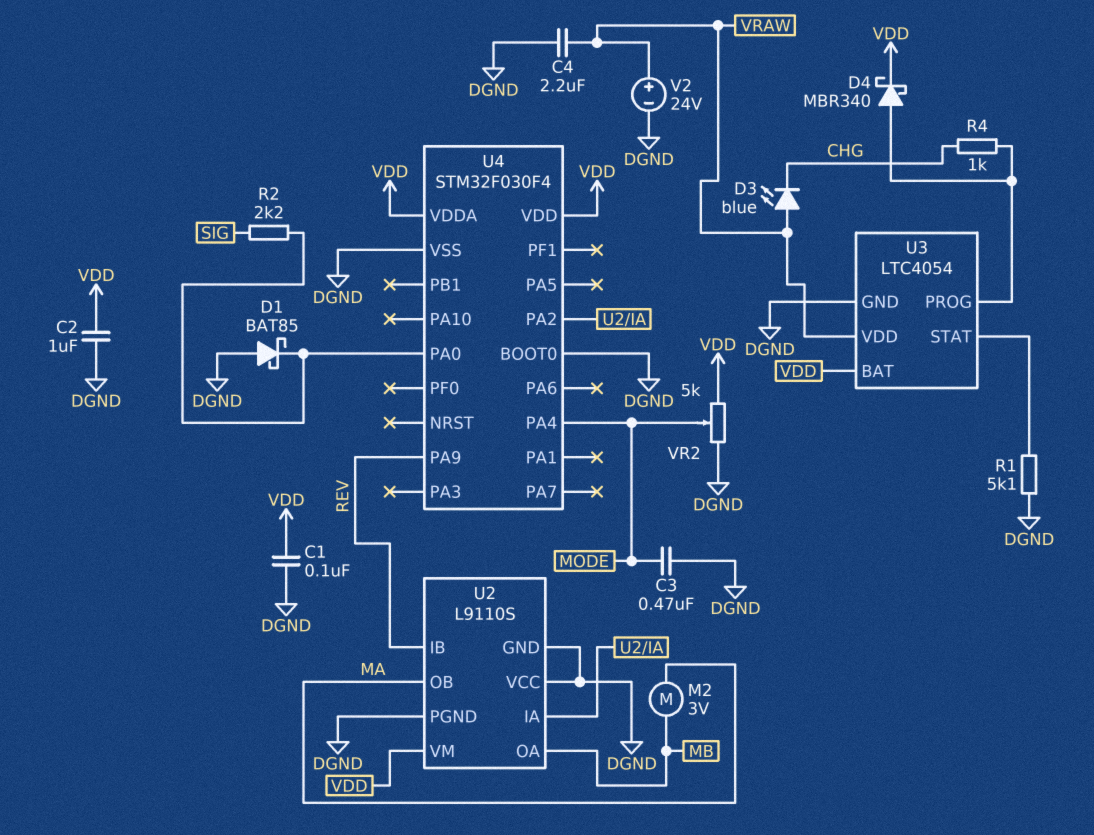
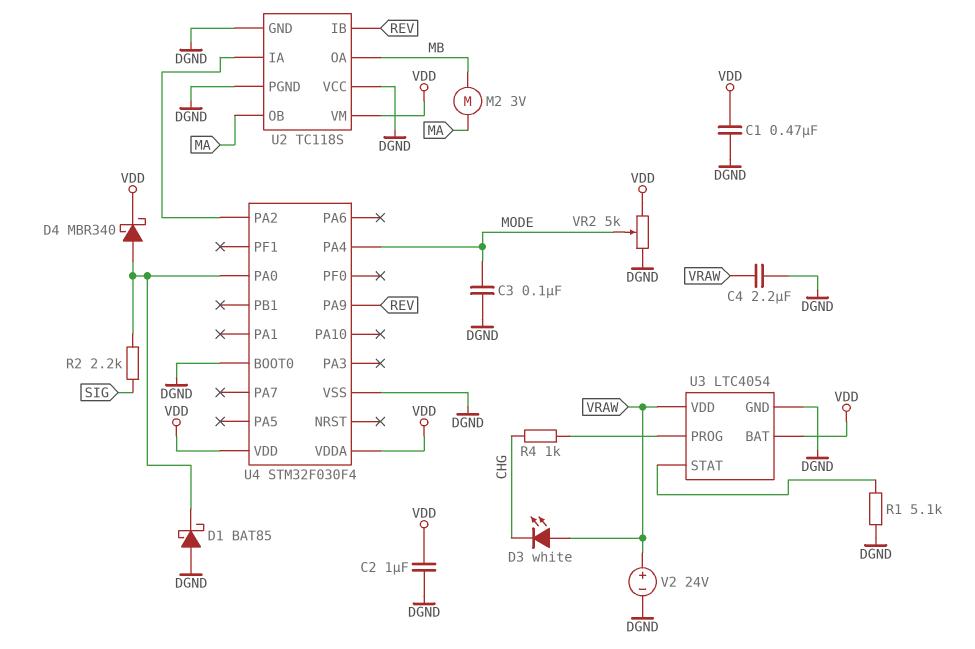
C1: 100nF (DGND, VDD) -> 470nF (DGND, VDD)
C3: 470nF (DGND, MODE) -> 100nF (DGND, MODE)
D3: LED blue (A VRAW, K CHG) -> LED white (A VRAW, K CHG)
D4: schottky MBR340 (A U3/PROG, K VDD) -> schottky MBR340 (A U4/PA0, K VDD)
U2: L9110S -> TC118S

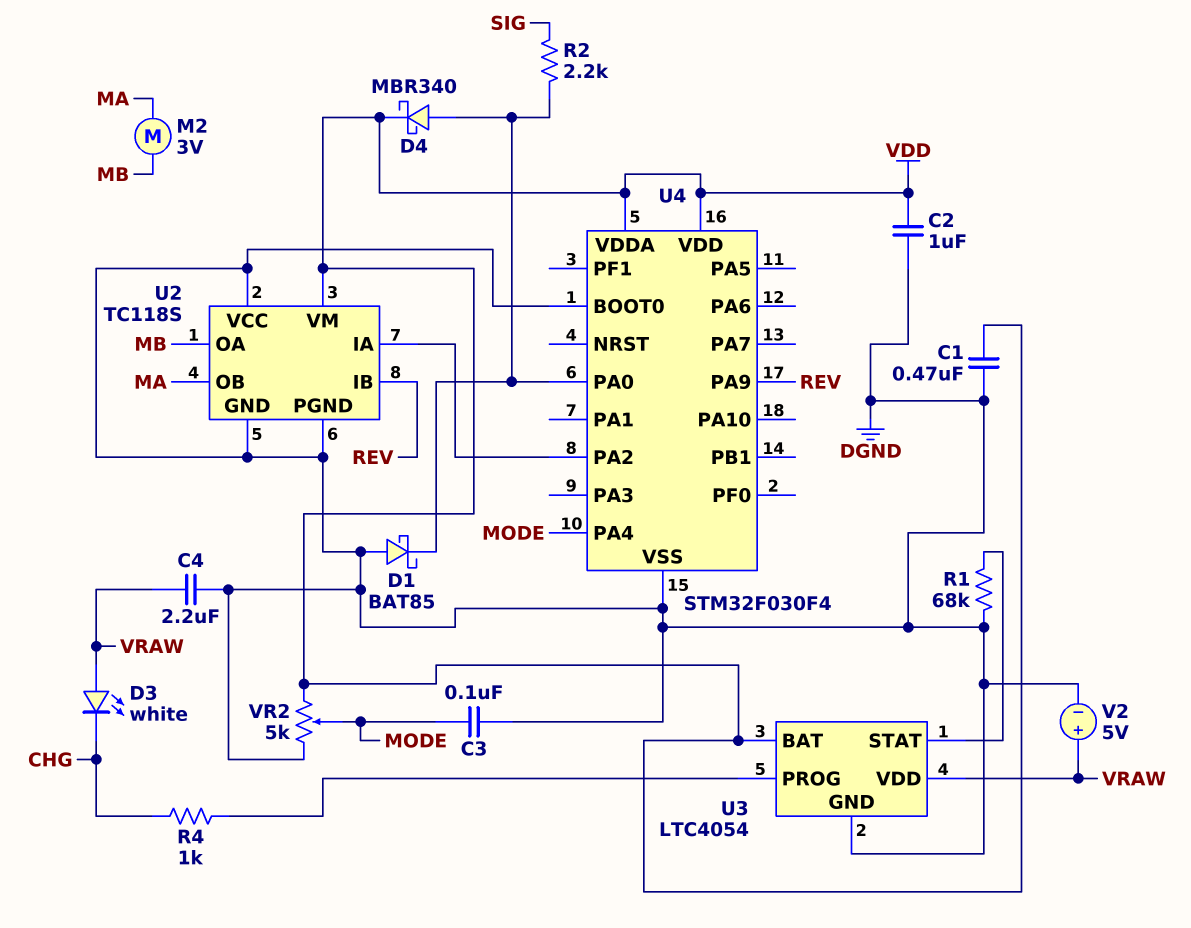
R1: 5.1k (DGND, U3/STAT) -> 68k (DGND, U3/STAT)
V2: 24V (plus VRAW, minus DGND) -> 5V (plus VRAW, minus DGND)

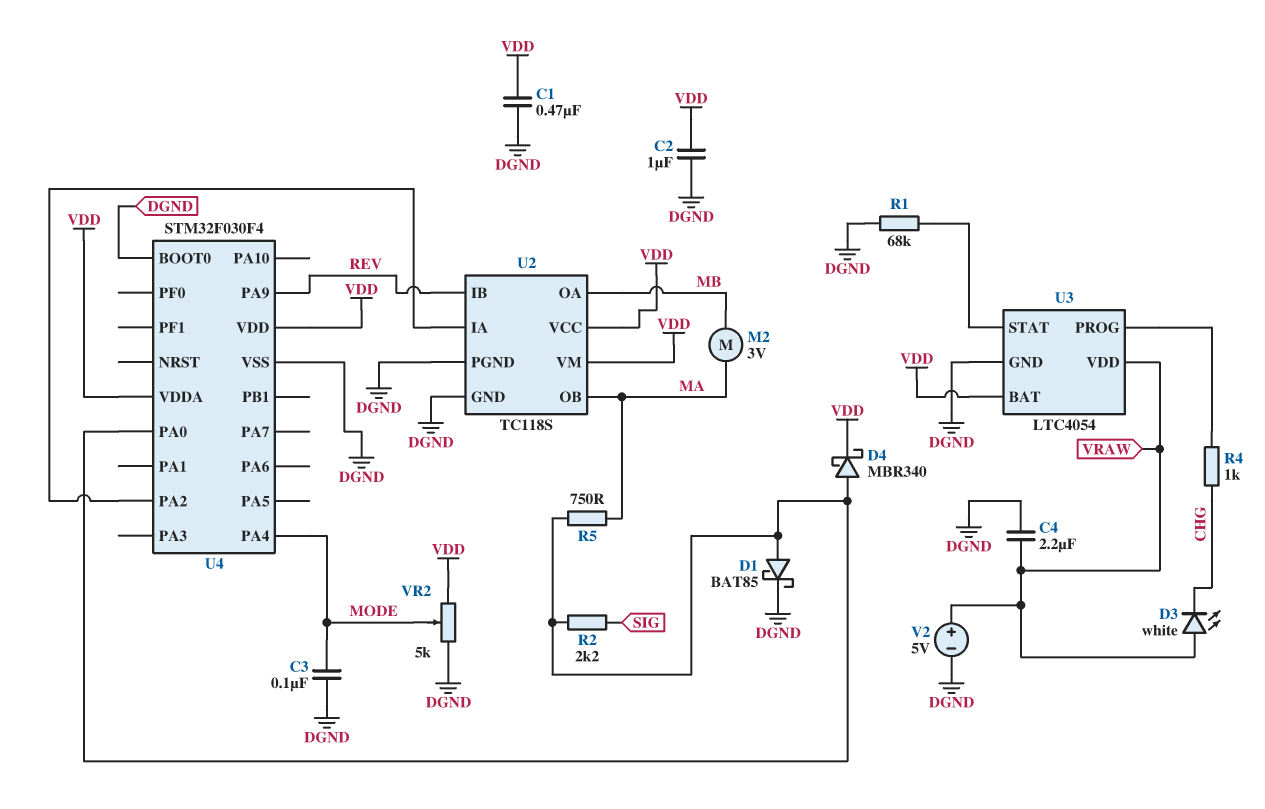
D1: schottky BAT85 (A DGND, K U4/PA0) -> schottky BAT85 (A U4/PA0, K DGND)
R5: none -> 750 (MA, U4/PA0)
U2 pin VCC: DGND -> VDD

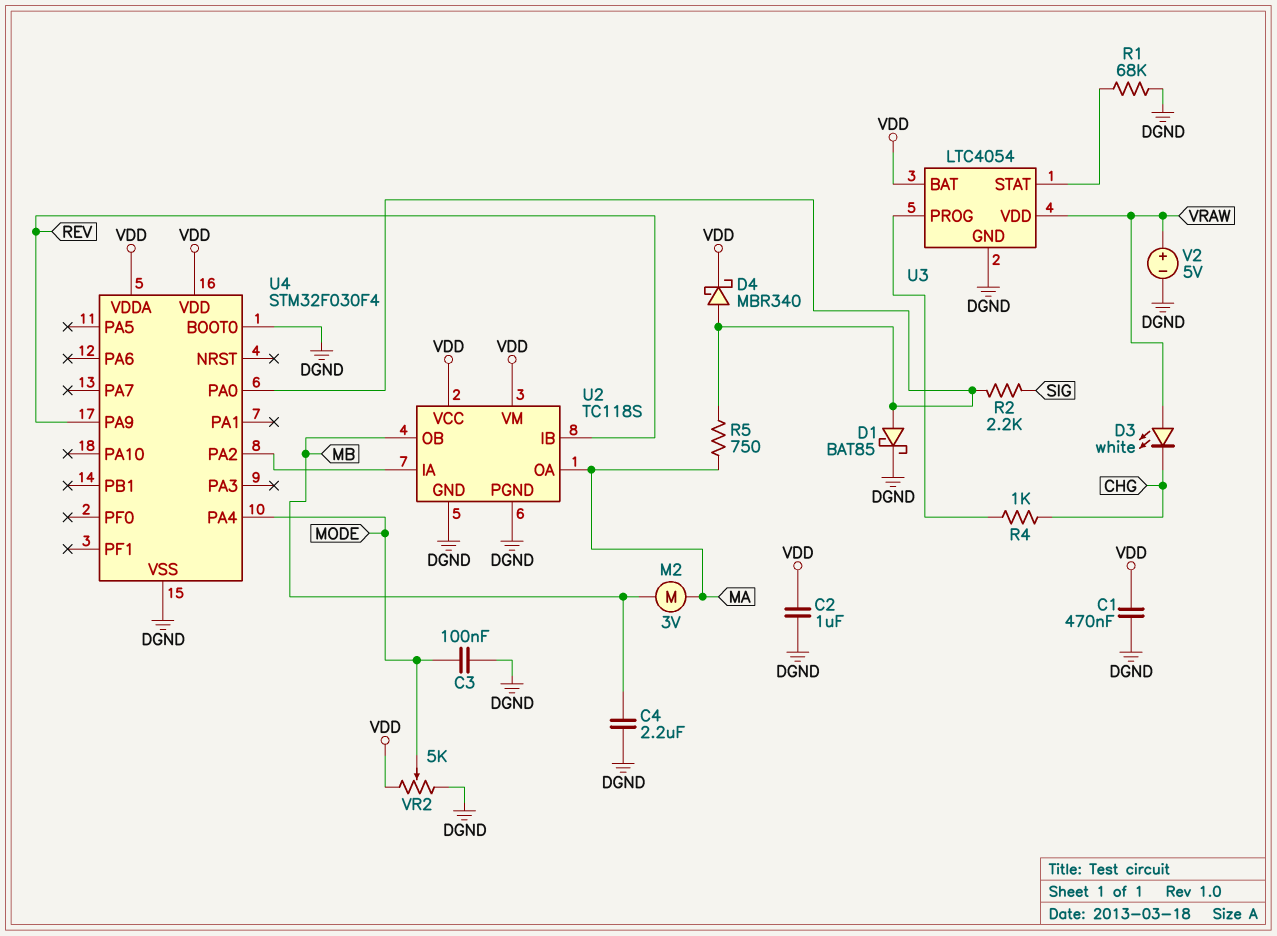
C4: 2.2uF (DGND, VRAW) -> 2.2uF (DGND, MB)
U2 pin OA: MB -> MA
U2 pin OB: MA -> MB

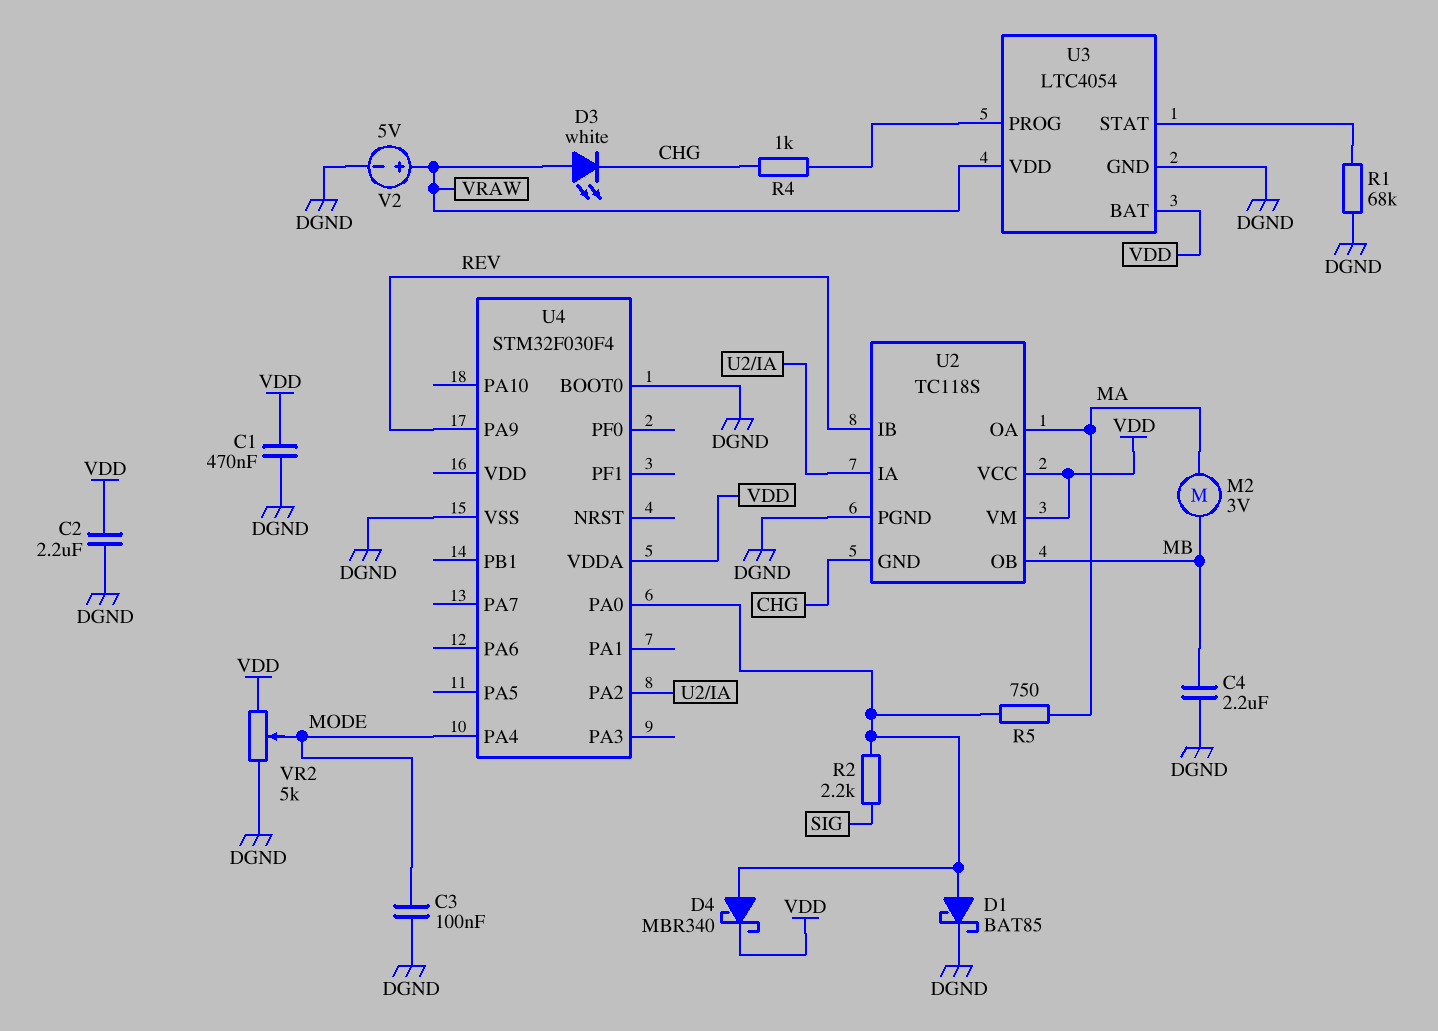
C2: 1uF (DGND, VDD) -> 2.2uF (DGND, VDD)
U2 pin GND: DGND -> CHG
U4 pin VDD: VDD -> none

